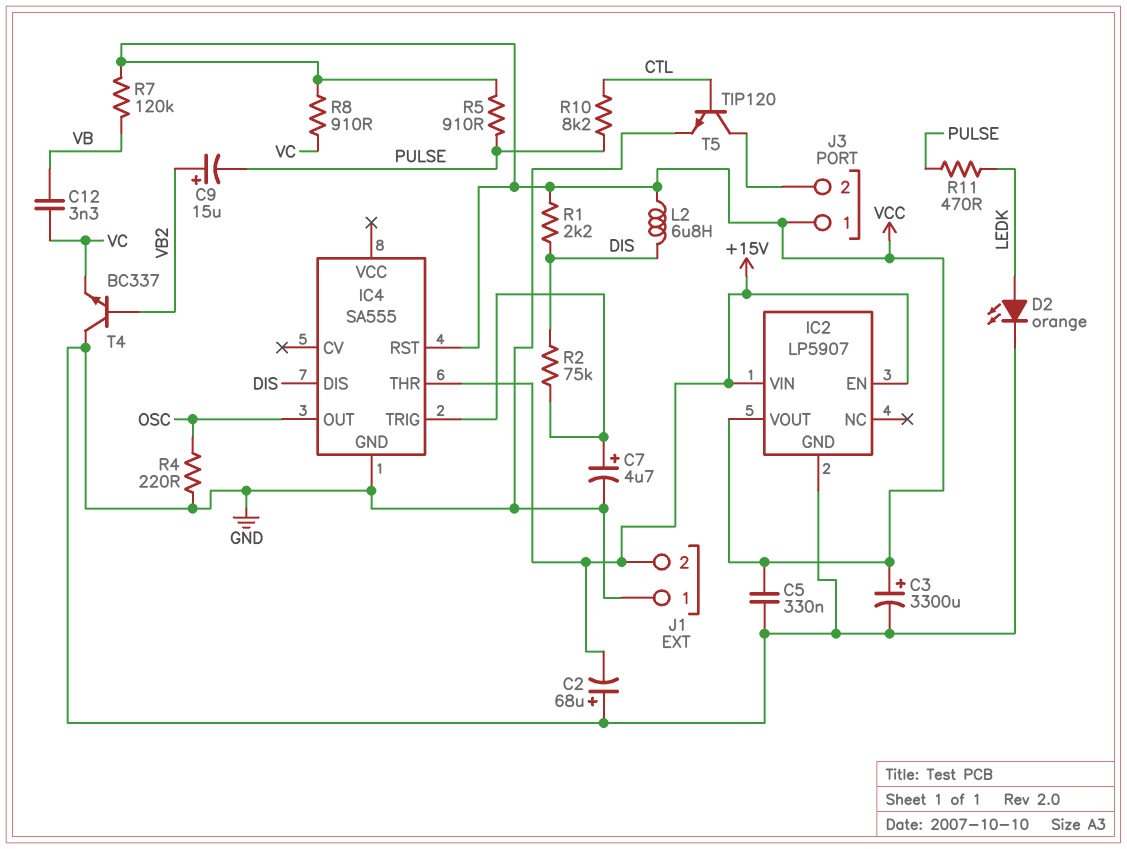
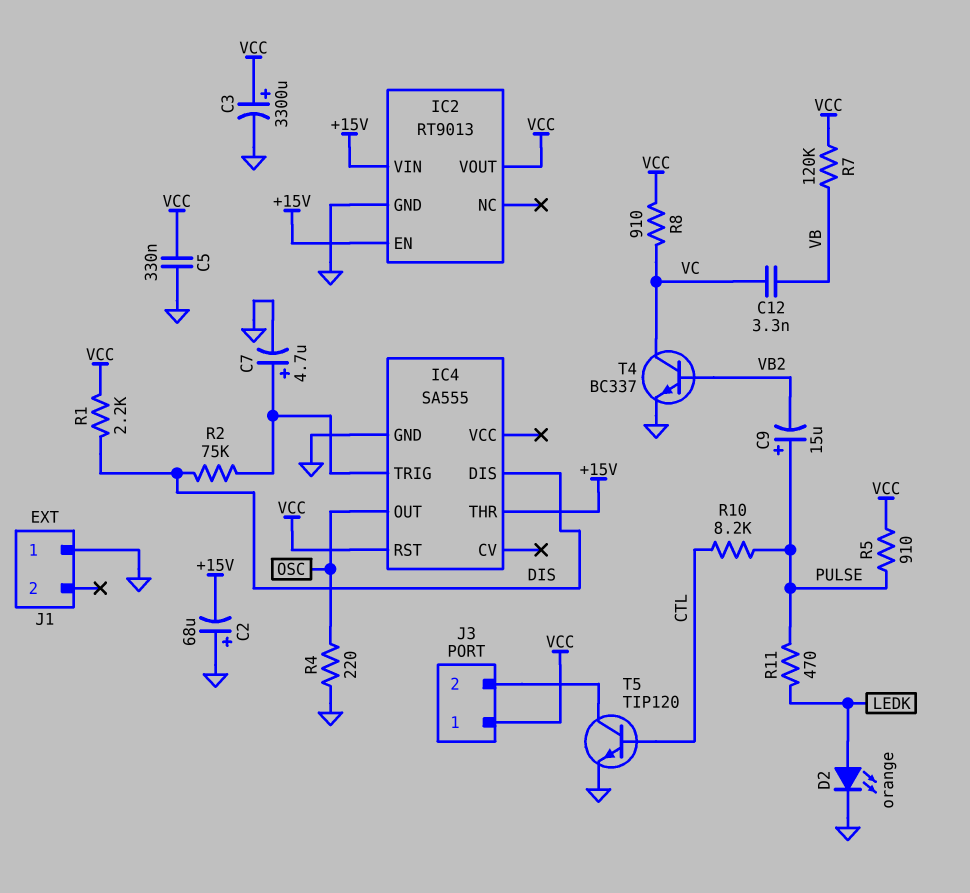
C9: 15uF (plus VB2, minus PULSE) -> 15uF (plus PULSE, minus VB2)
IC2: LP5907 -> RT9013
J1 pin 2: +15V -> none
L2: 6.8uH (DIS, VCC) -> none
T4: NPN BC337 (B VB2, C GND, E VC) -> NPN BC337 (B VB2, C VC, E GND)

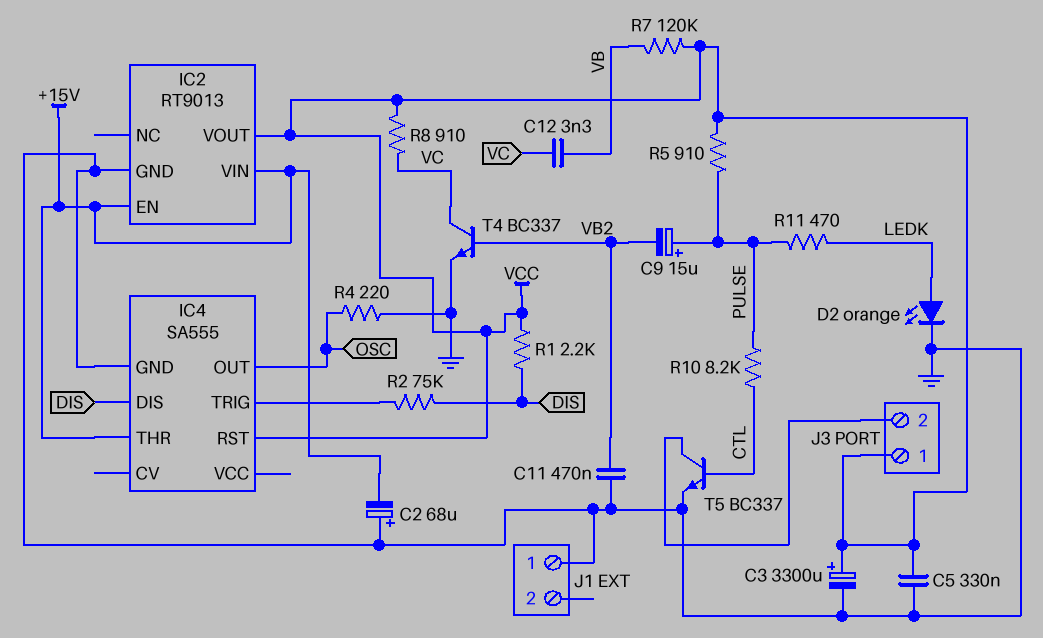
C7: 4.7uF (plus IC4/TRIG, minus GND) -> none
C11: none -> 470nF (GND, VB2)
T5: NPN TIP120 (B CTL, C J3/2, E GND) -> NPN BC337 (B CTL, C J3/2, E GND)

